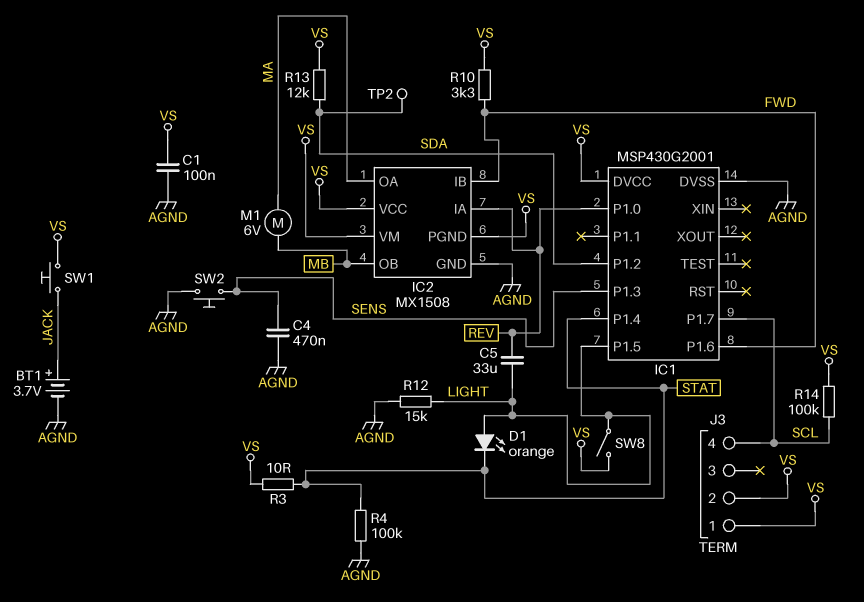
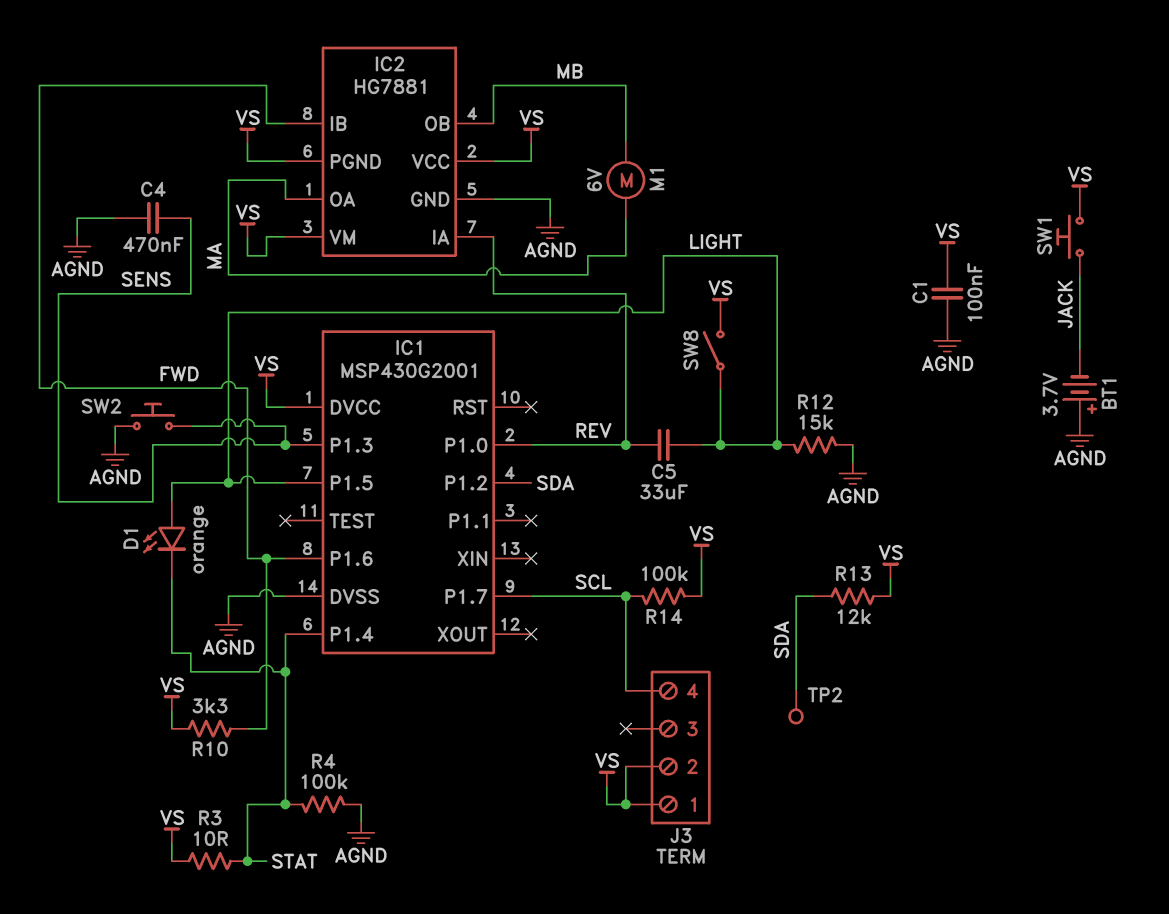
BT1: 3.7V (plus JACK, minus AGND) -> 3.7V (plus AGND, minus JACK)
IC2: MX1508 -> HG7881

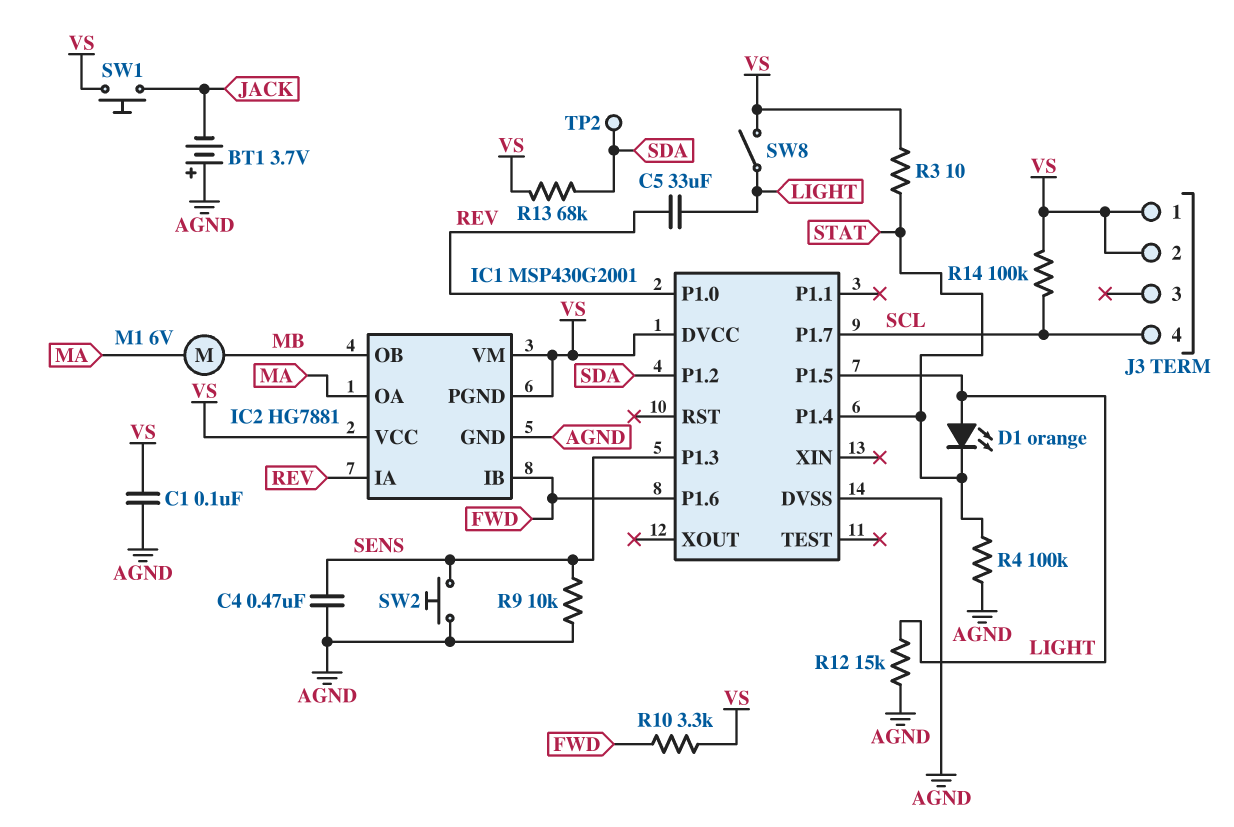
R9: none -> 10k (AGND, SENS)
R13: 12k (SDA, VS) -> 68k (SDA, VS)

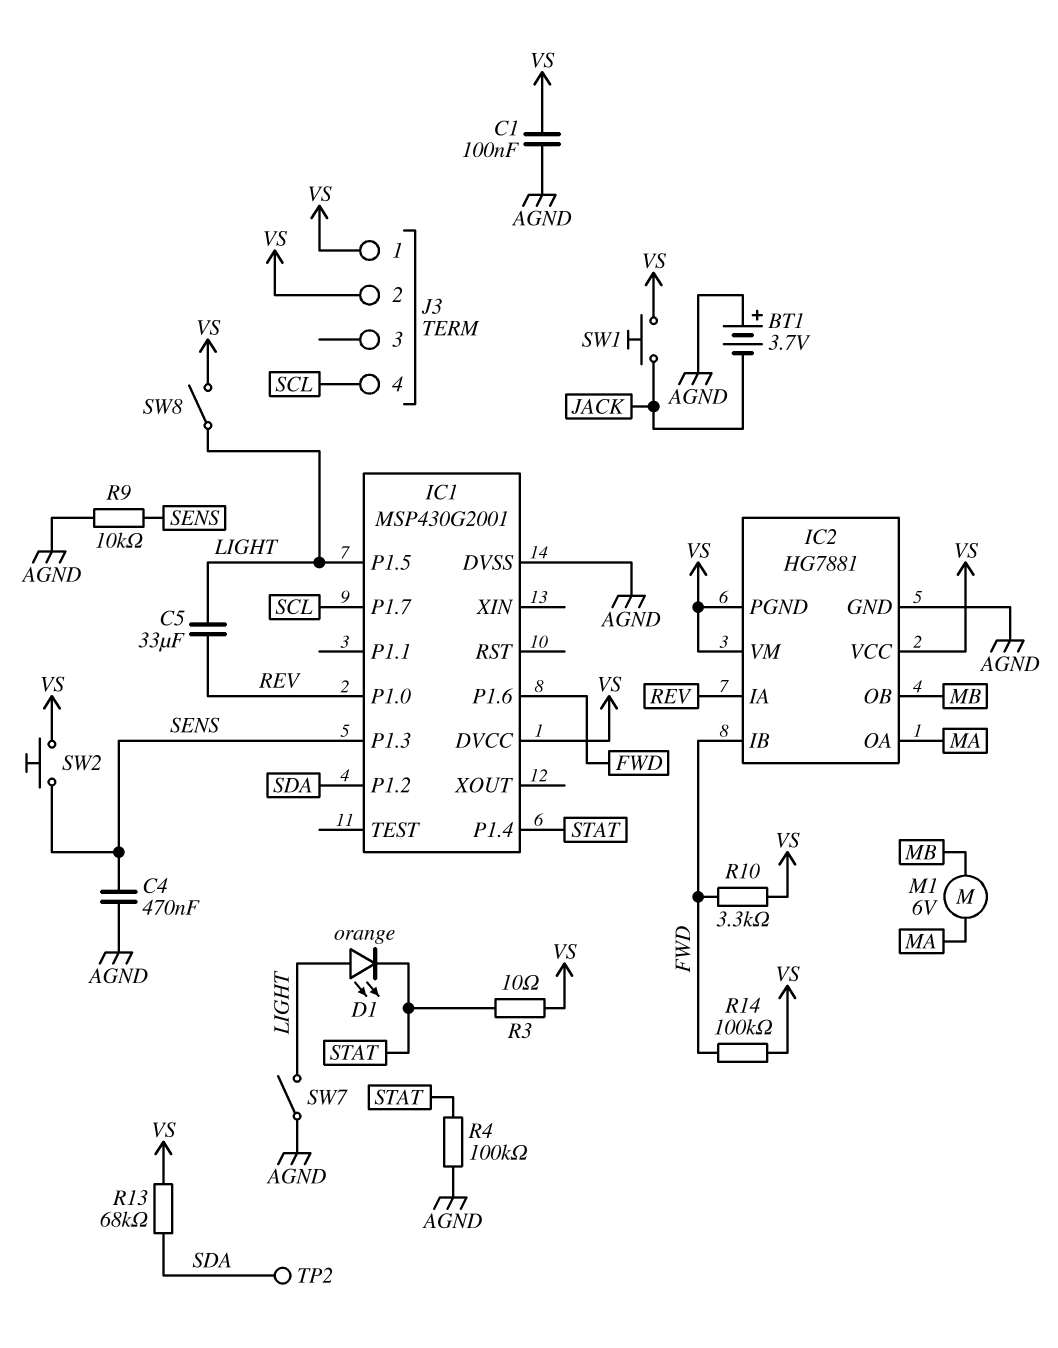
R12: 15k (AGND, LIGHT) -> none
R14: 100k (SCL, VS) -> 100k (FWD, VS)
SW2: button (AGND, SENS) -> button (SENS, VS)
SW7: none -> switch (AGND, LIGHT)

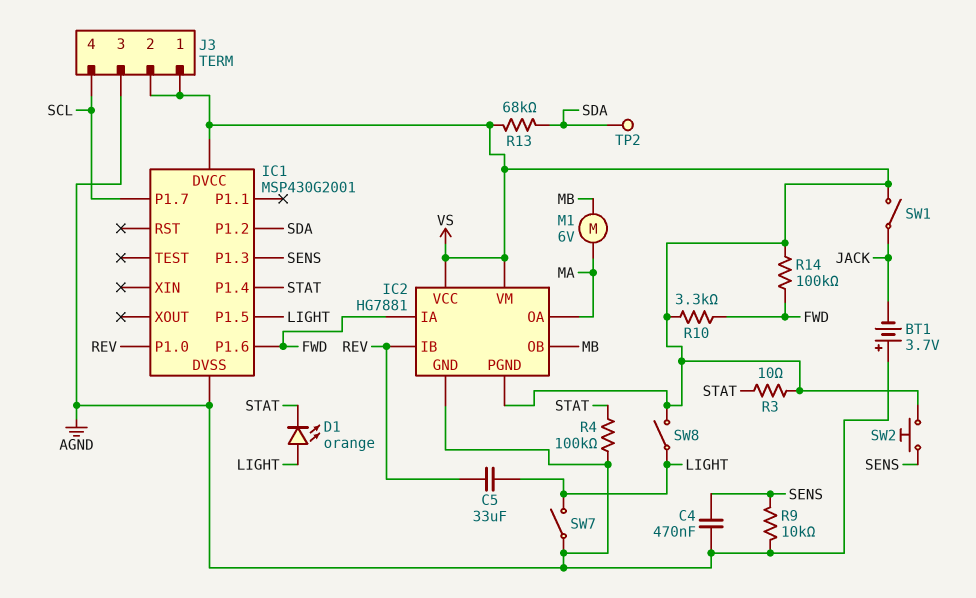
C1: 100nF (AGND, VS) -> none
IC2 pin IA: REV -> FWD
IC2 pin IB: FWD -> REV
J3 pin 3: none -> AGND
SW1: button (JACK, VS) -> switch (JACK, VS)

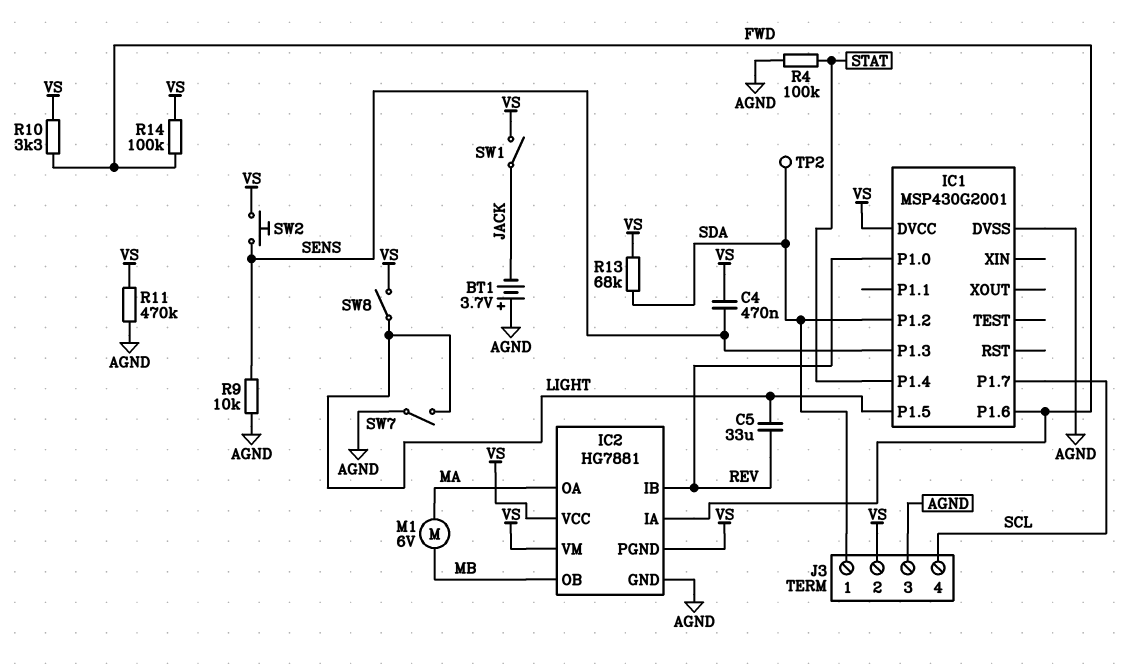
C4: 470nF (AGND, SENS) -> 470nF (SENS, VS)
D1: LED orange (A LIGHT, K STAT) -> none
J3 pin 1: VS -> SDA
R3: 10 (STAT, VS) -> none
R11: none -> 470k (AGND, VS)

